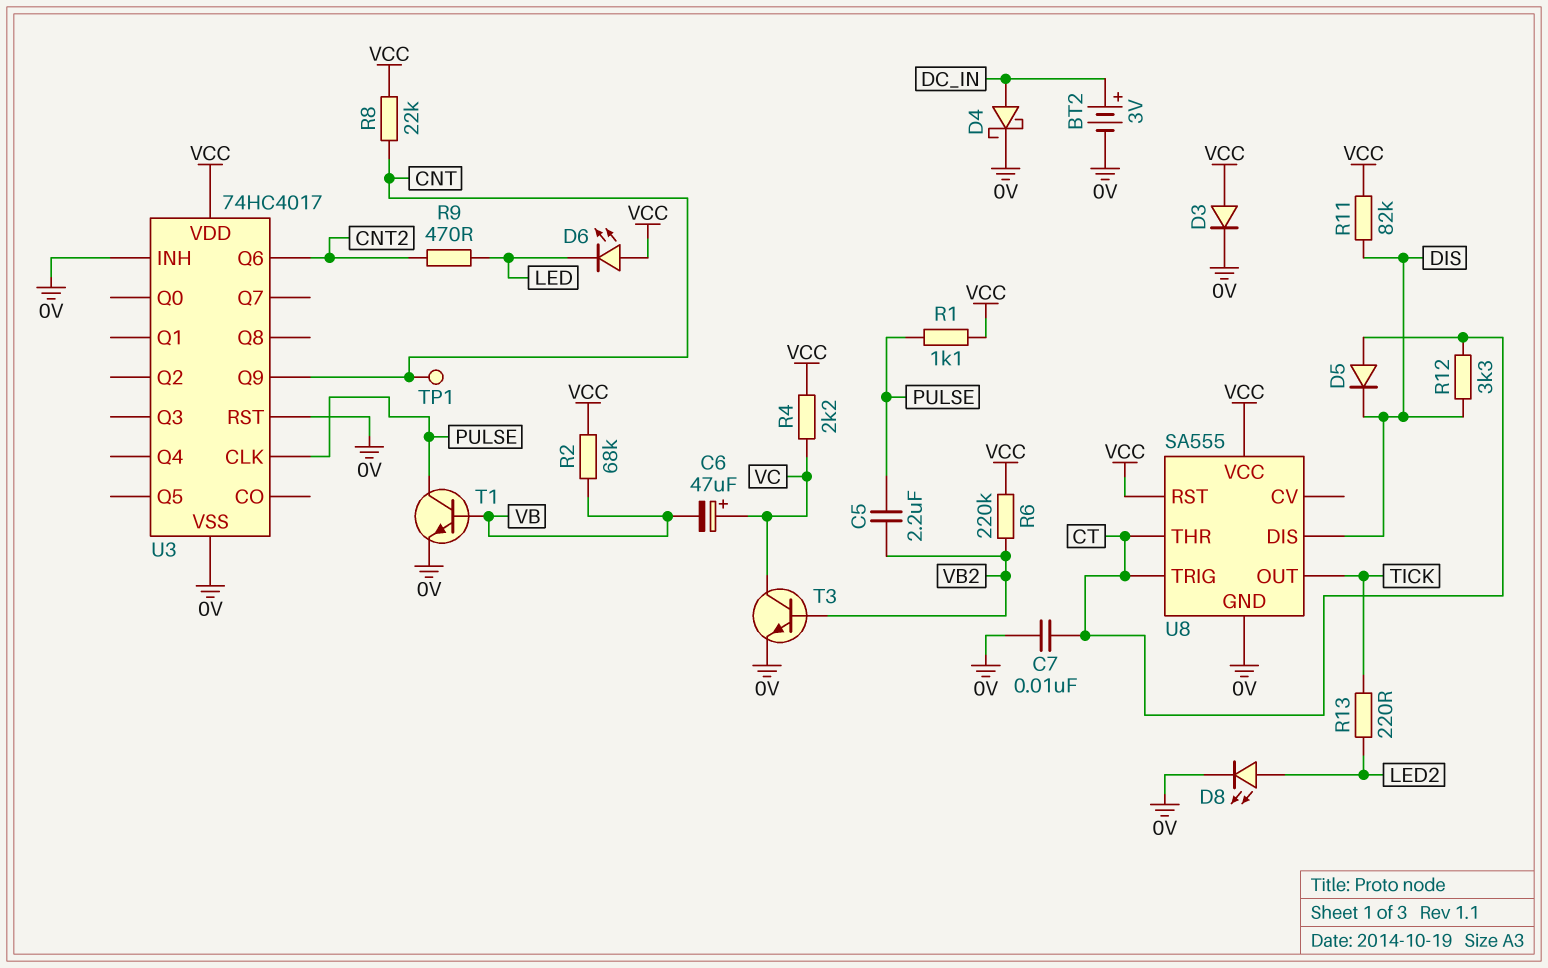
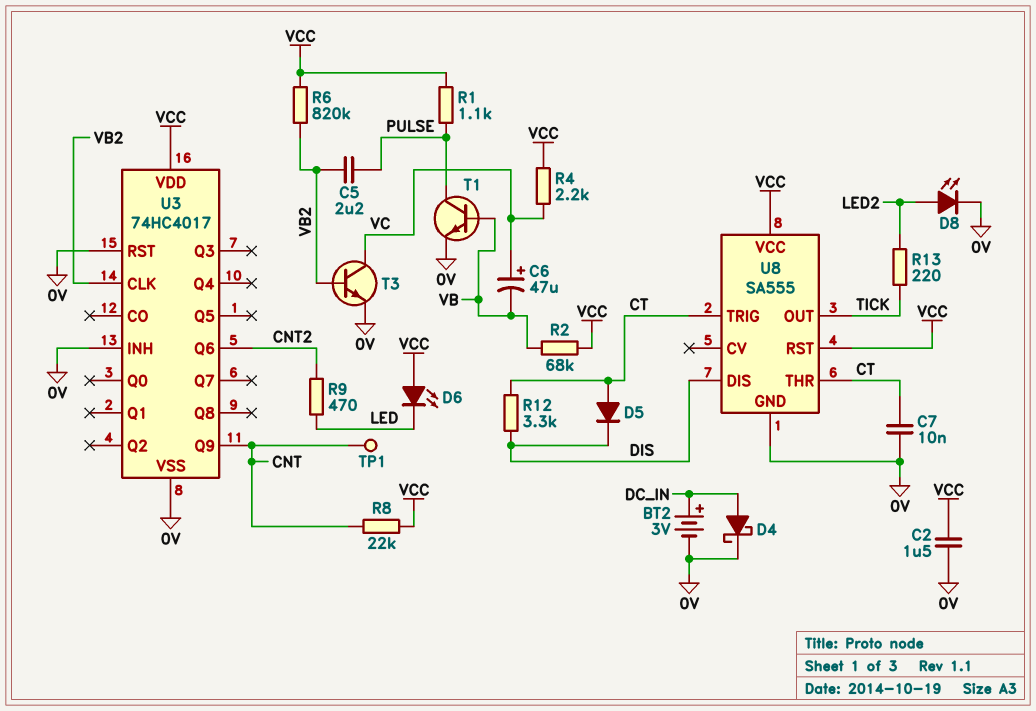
C2: none -> 1.5uF (0V, VCC)
D3: diode (A VCC, K 0V) -> none
R6: 220k (VB2, VCC) -> 820k (VB2, VCC)
R11: 82k (DIS, VCC) -> none
U3 pin CLK: PULSE -> VB2

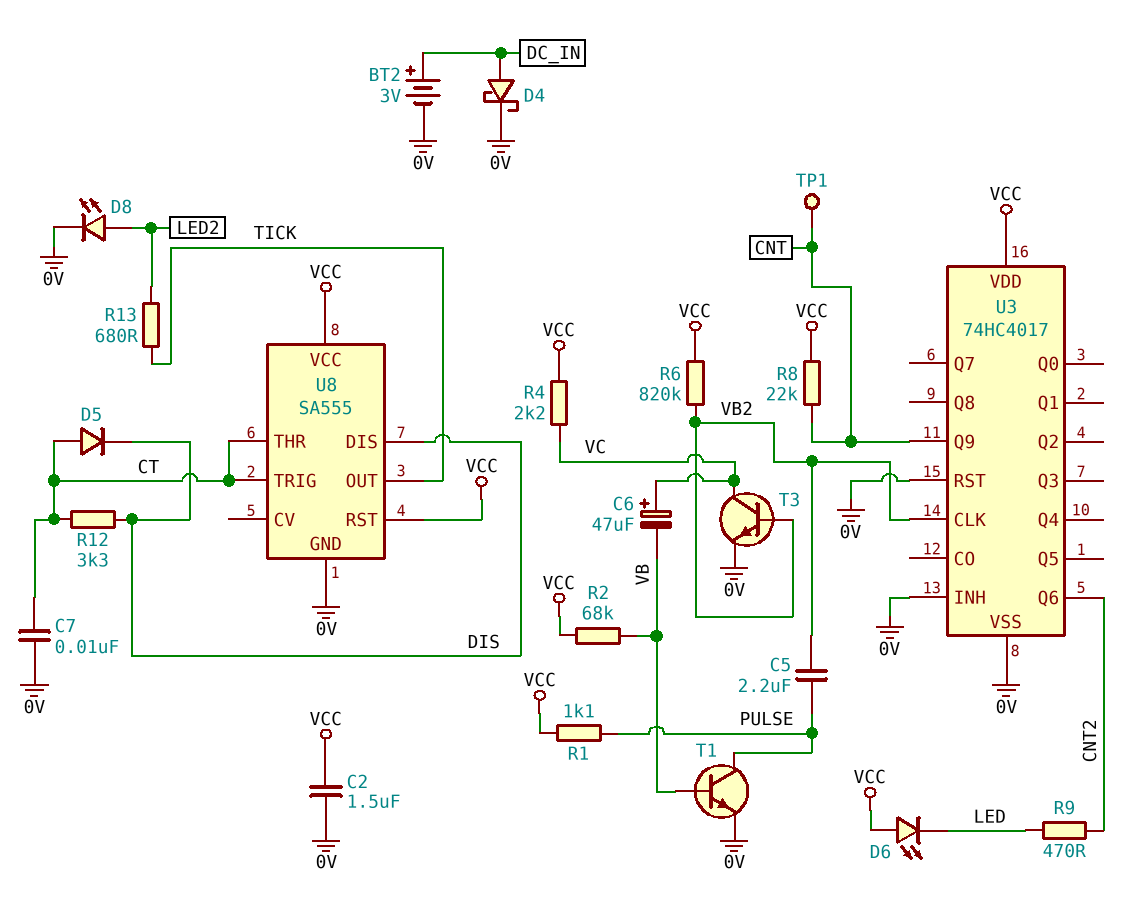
R13: 220 (LED2, TICK) -> 680 (LED2, TICK)

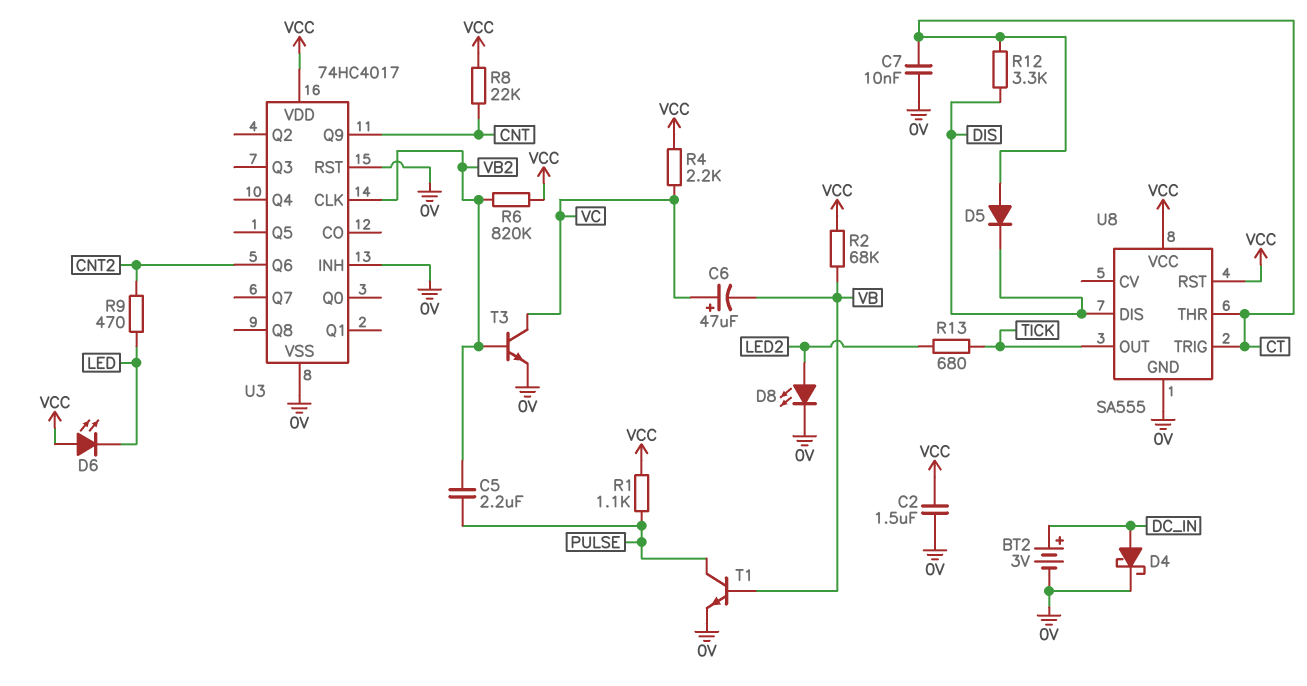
TP1: test point (CNT) -> none

